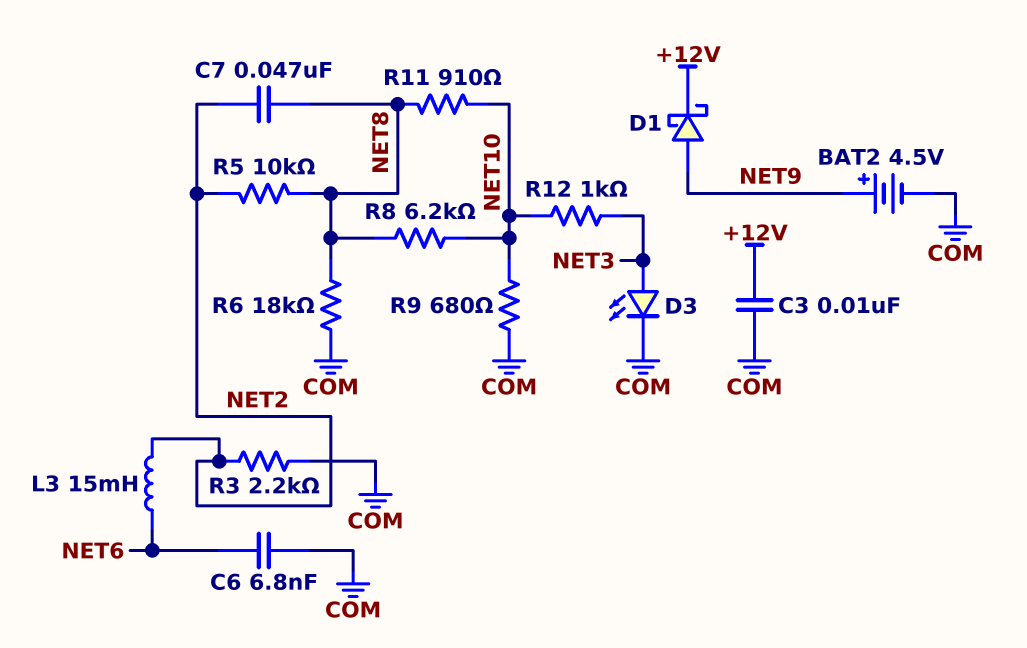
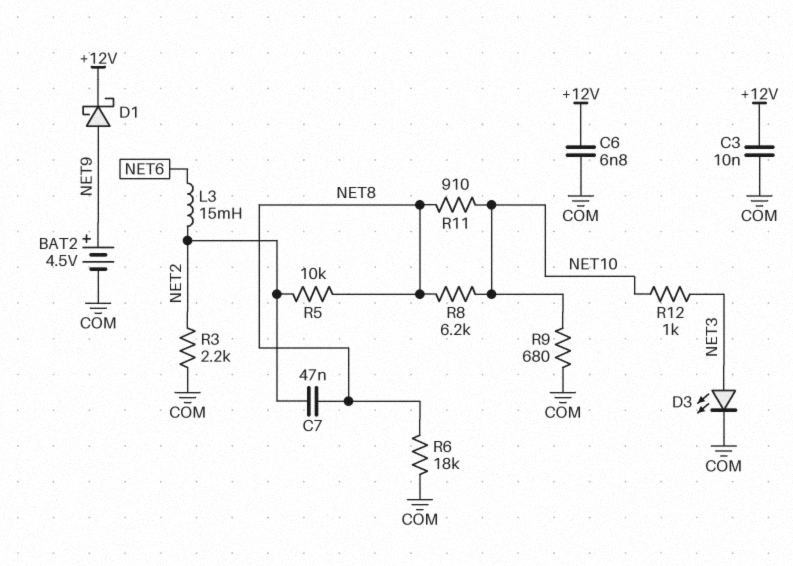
C6: 6.8nF (COM, NET6) -> 6.8nF (+12V, COM)

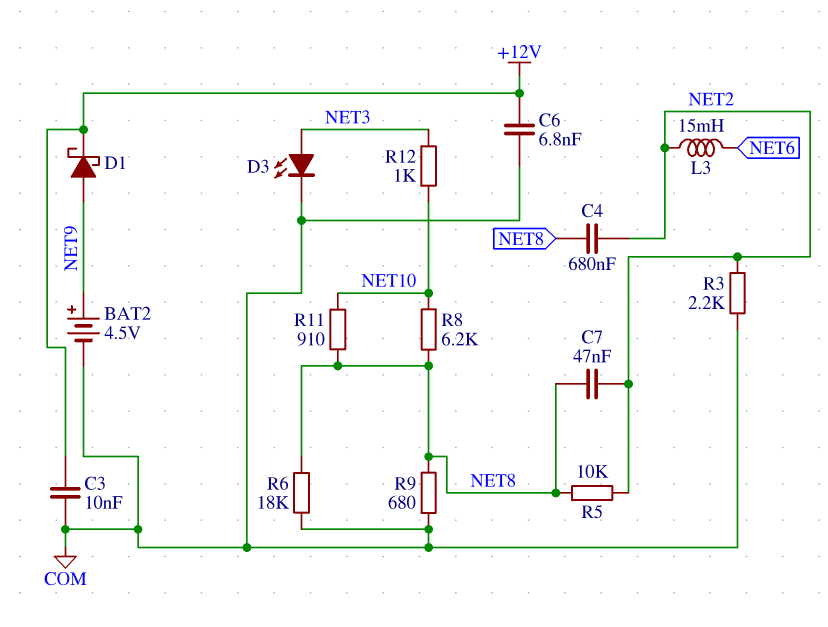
C4: none -> 680nF (NET2, NET8)
R9: 680 (COM, NET10) -> 680 (COM, NET8)

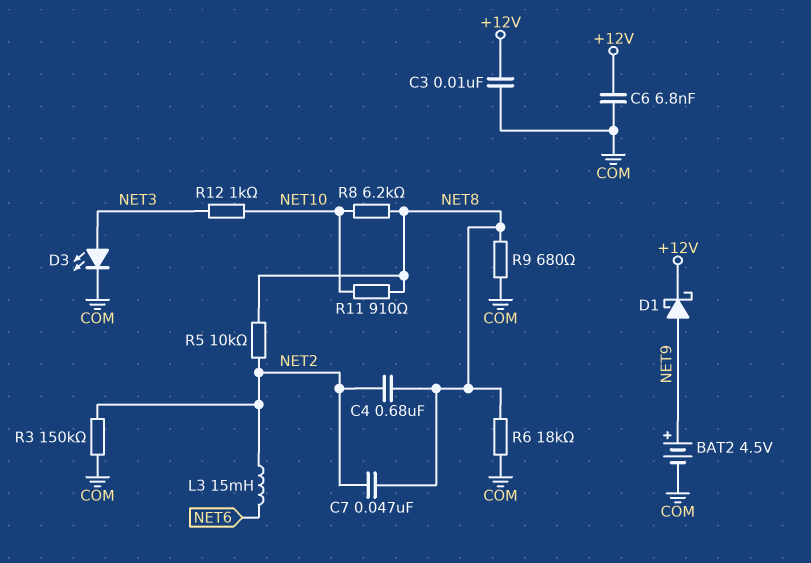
R3: 2.2k (COM, NET2) -> 150k (COM, NET2)

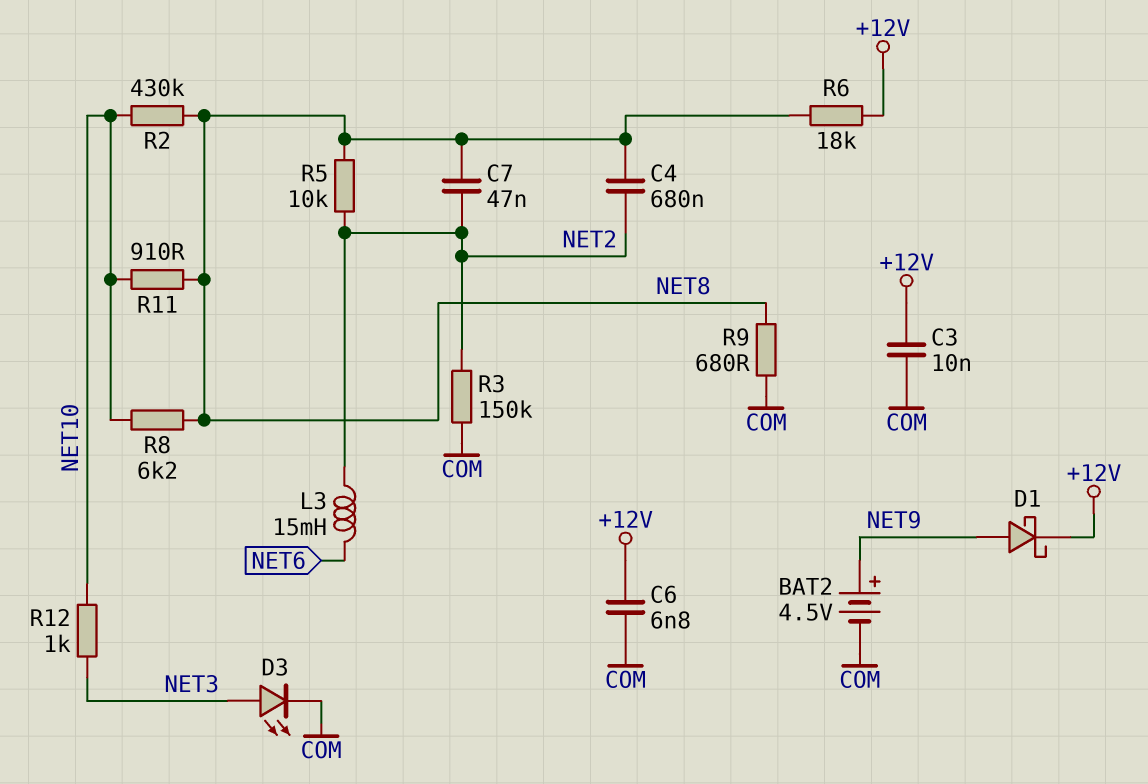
R2: none -> 430k (NET8, NET10)
R6: 18k (COM, NET8) -> 18k (+12V, NET8)

